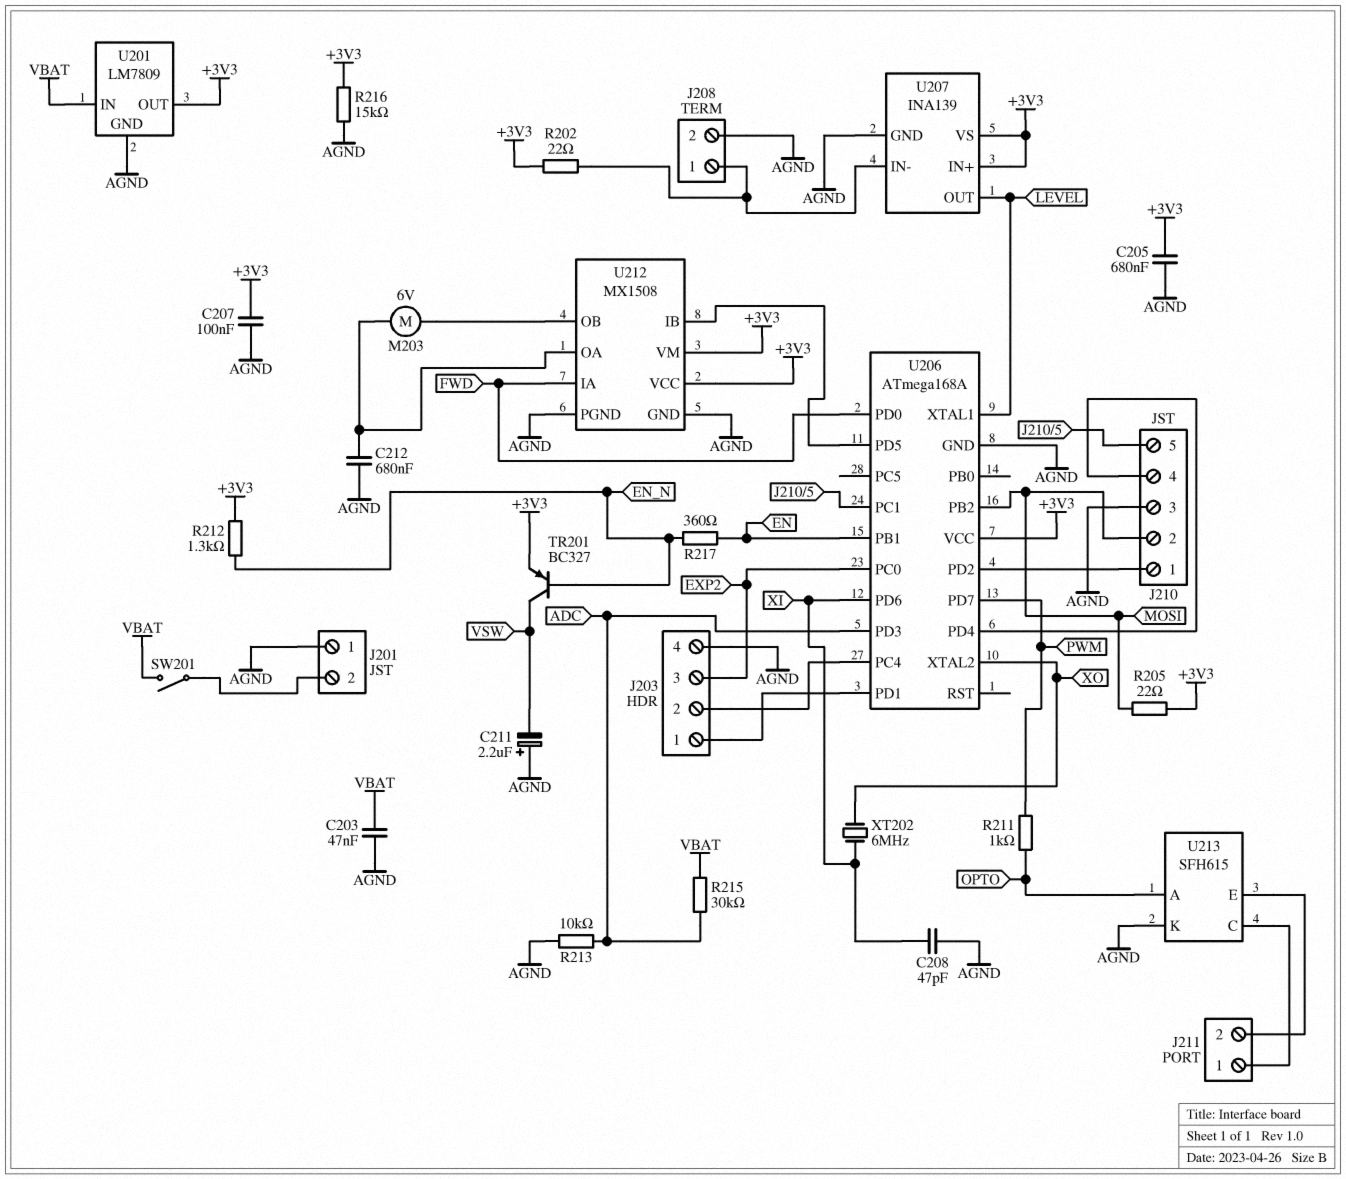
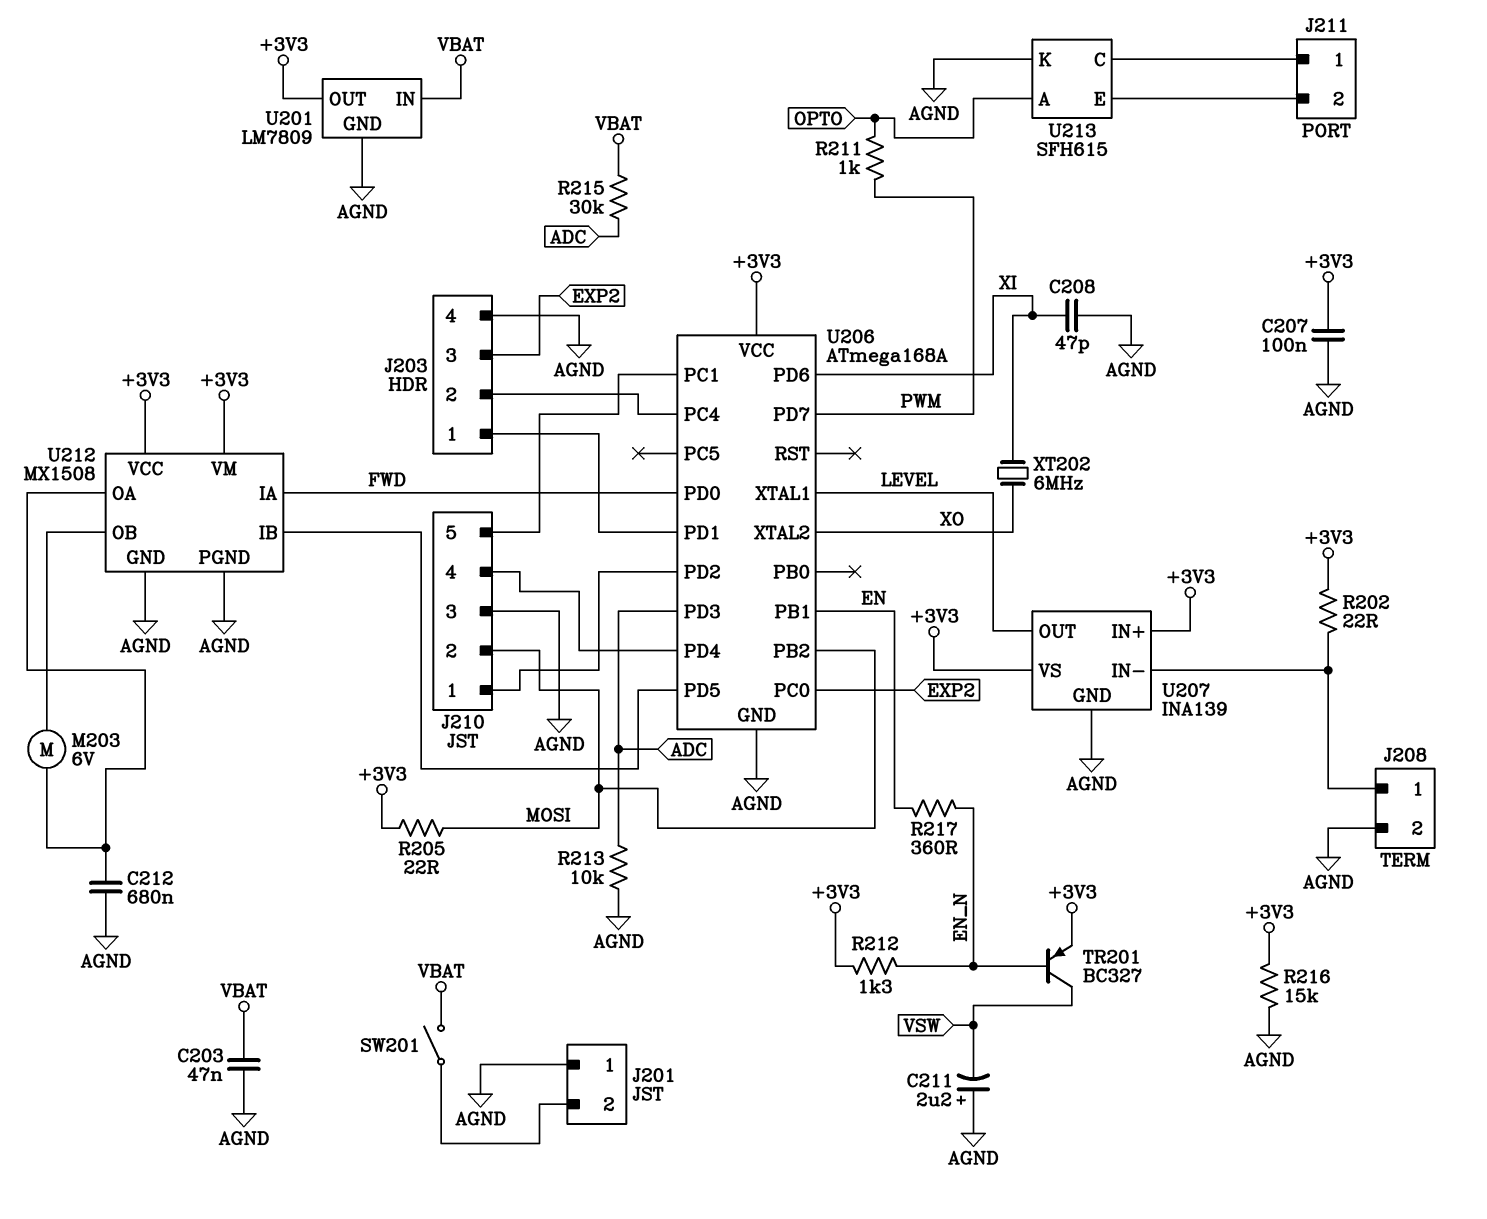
C205: 680nF (+3V3, AGND) -> none

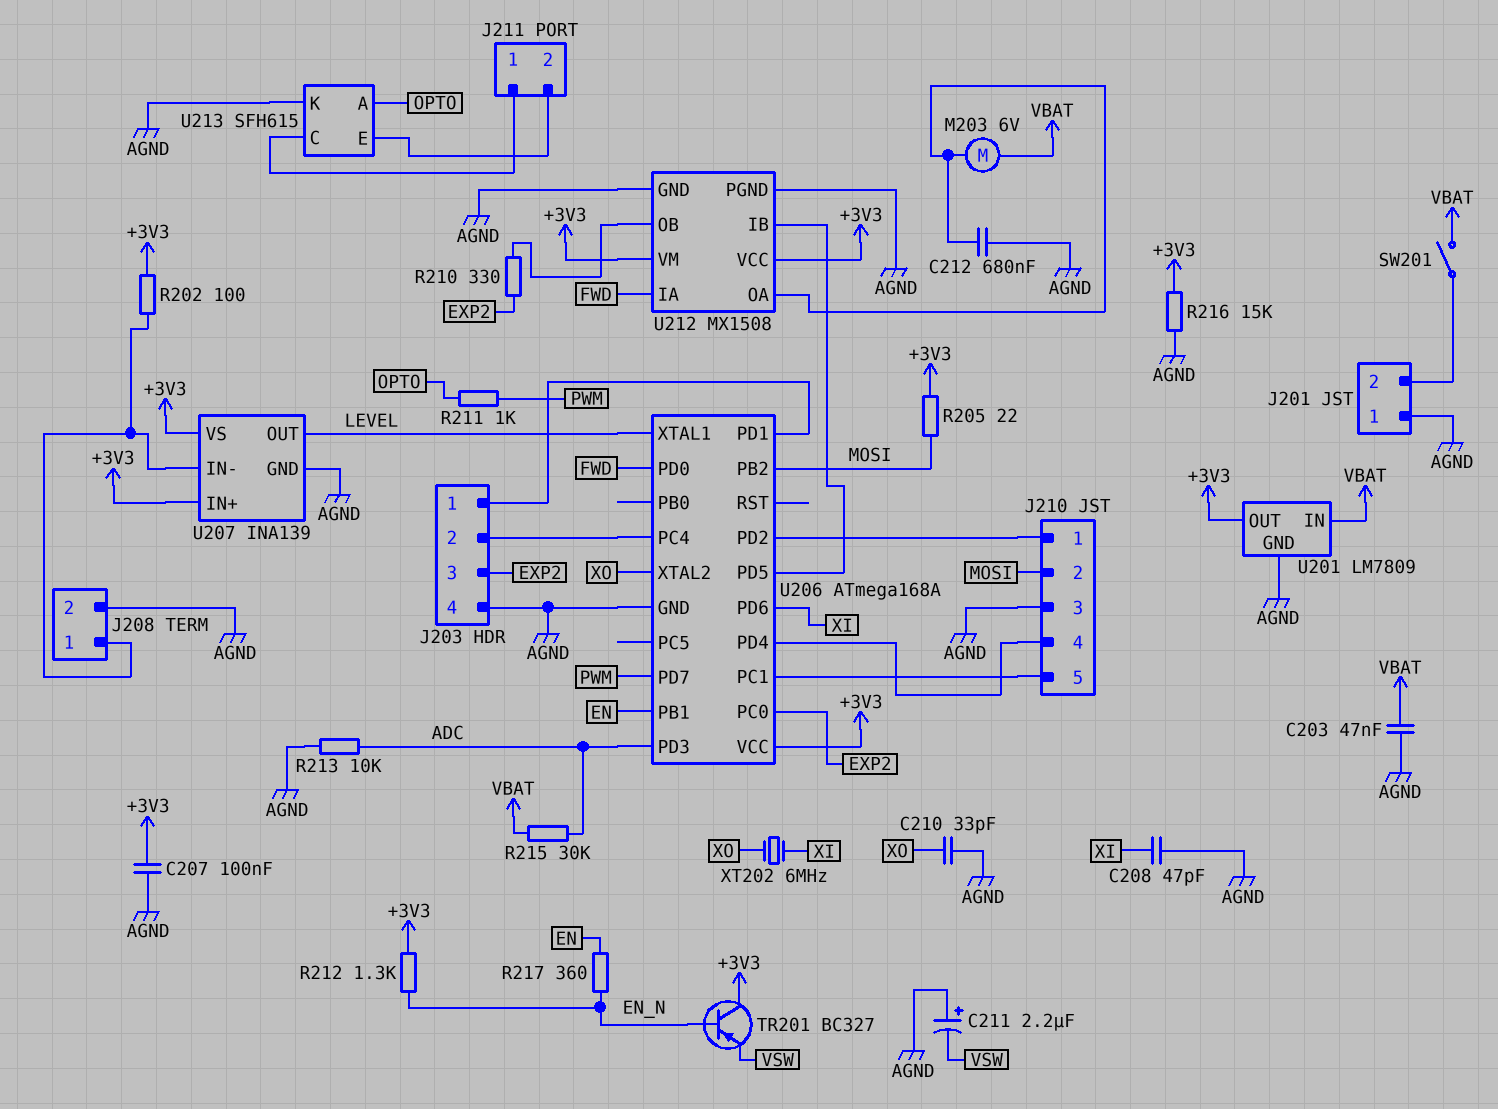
C210: none -> 33pF (AGND, XO)
M203: motor 6V (U212/OA, U212/OB) -> motor 6V (U212/OA, VBAT)
R202: 22 (+3V3, J208/1) -> 100 (+3V3, J208/1)
R210: none -> 330 (EXP2, U212/OB)
TR201: PNP BC327 (B EN_N, C VSW, E +3V3) -> PNP BC327 (B EN_N, C +3V3, E VSW)

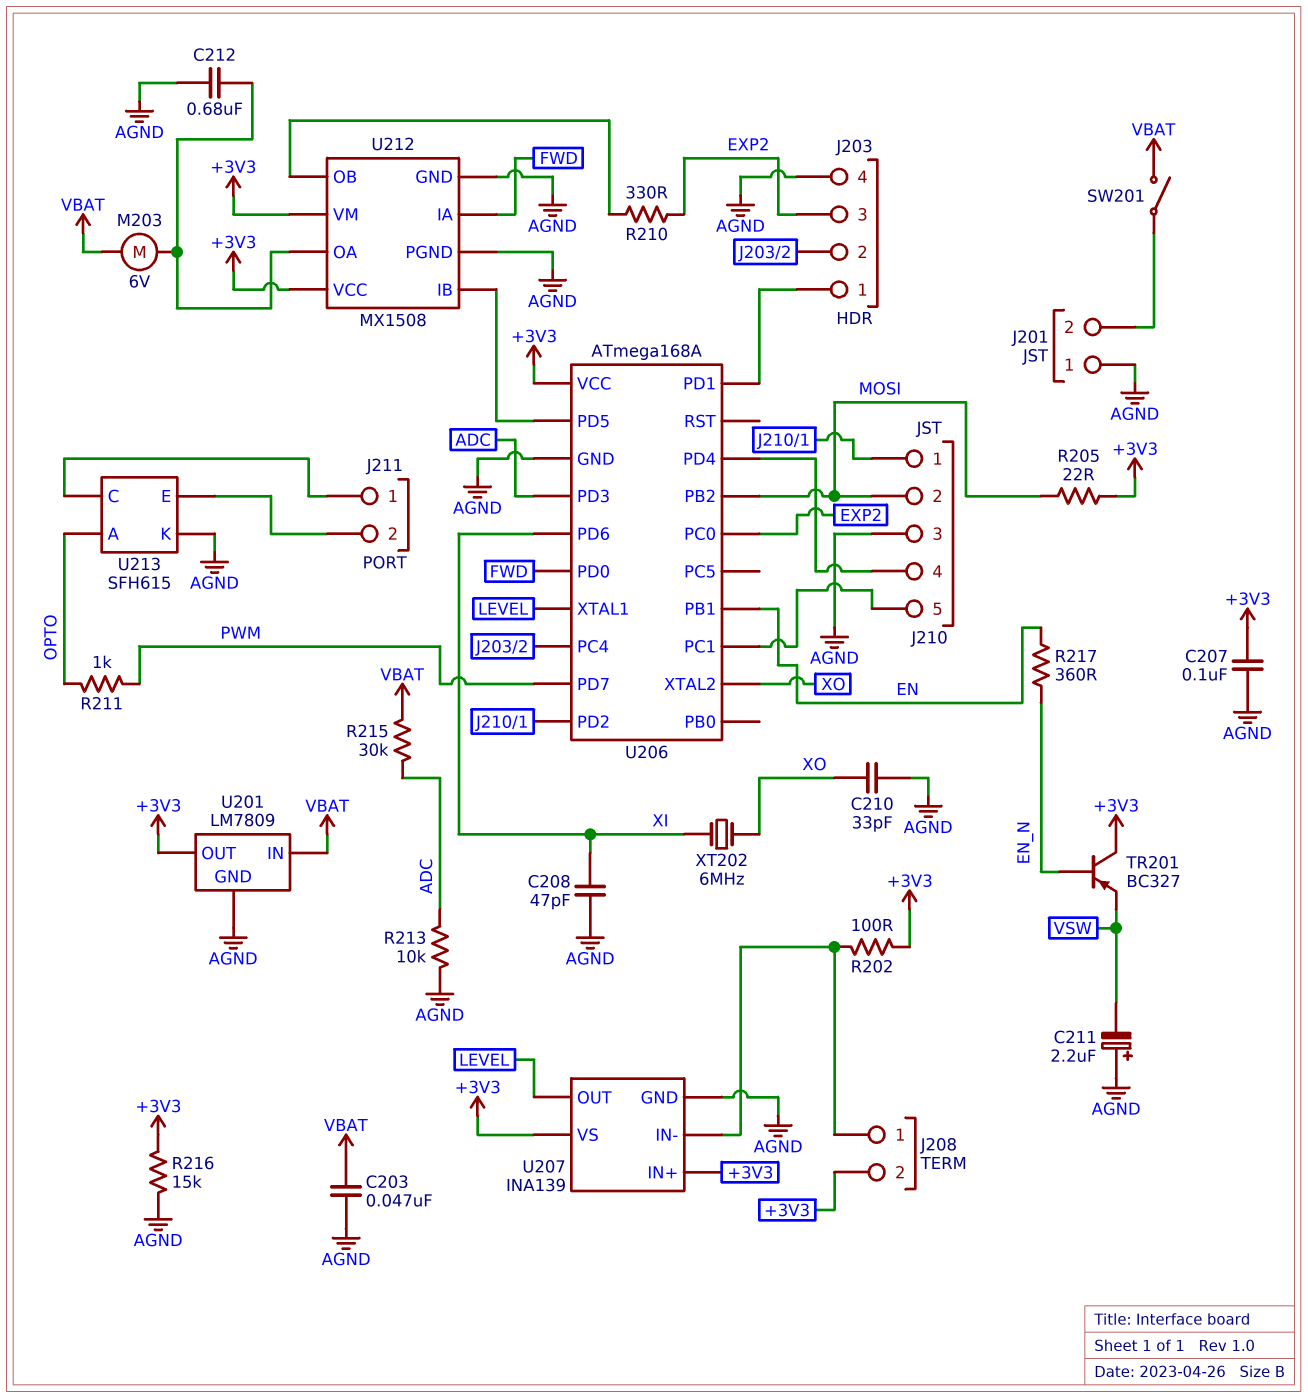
J208 pin 2: AGND -> +3V3
R212: 1.3k (+3V3, EN_N) -> none

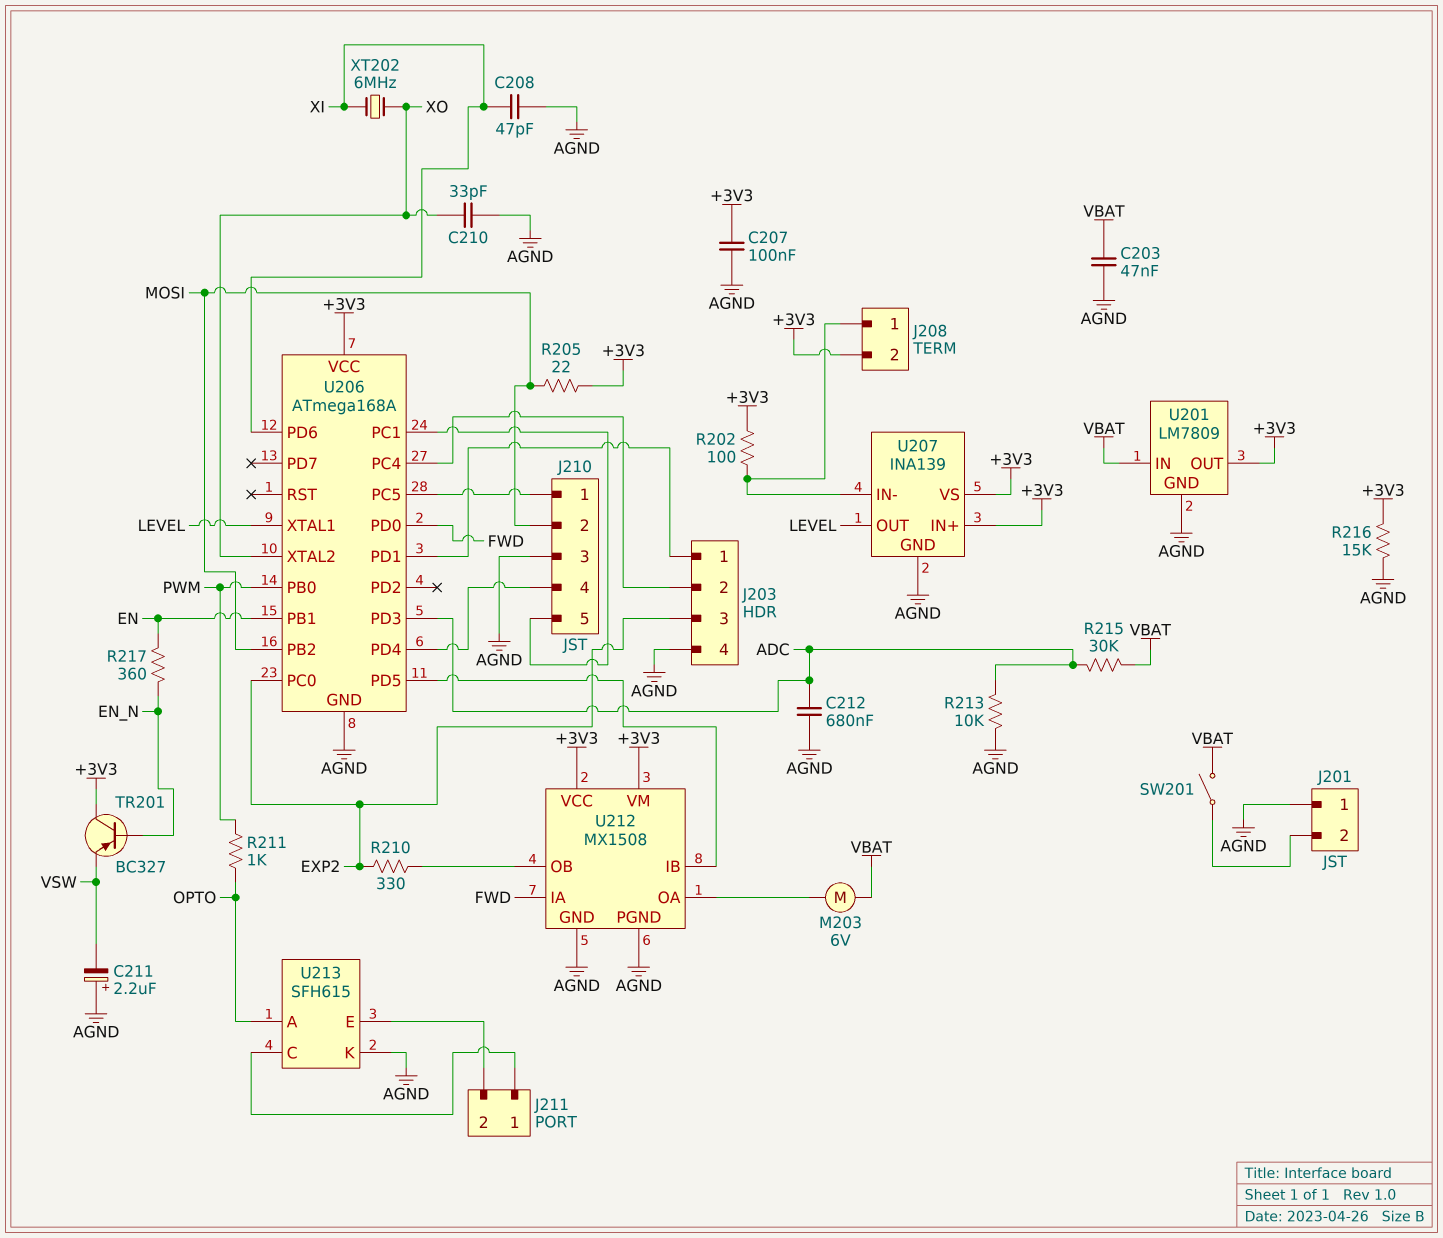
C212: 680nF (AGND, U212/OA) -> 680nF (ADC, AGND)
U206 pin PB0: none -> PWM
U206 pin PC5: none -> J210/1
U206 pin PD2: J210/1 -> none
U206 pin PD7: PWM -> none

